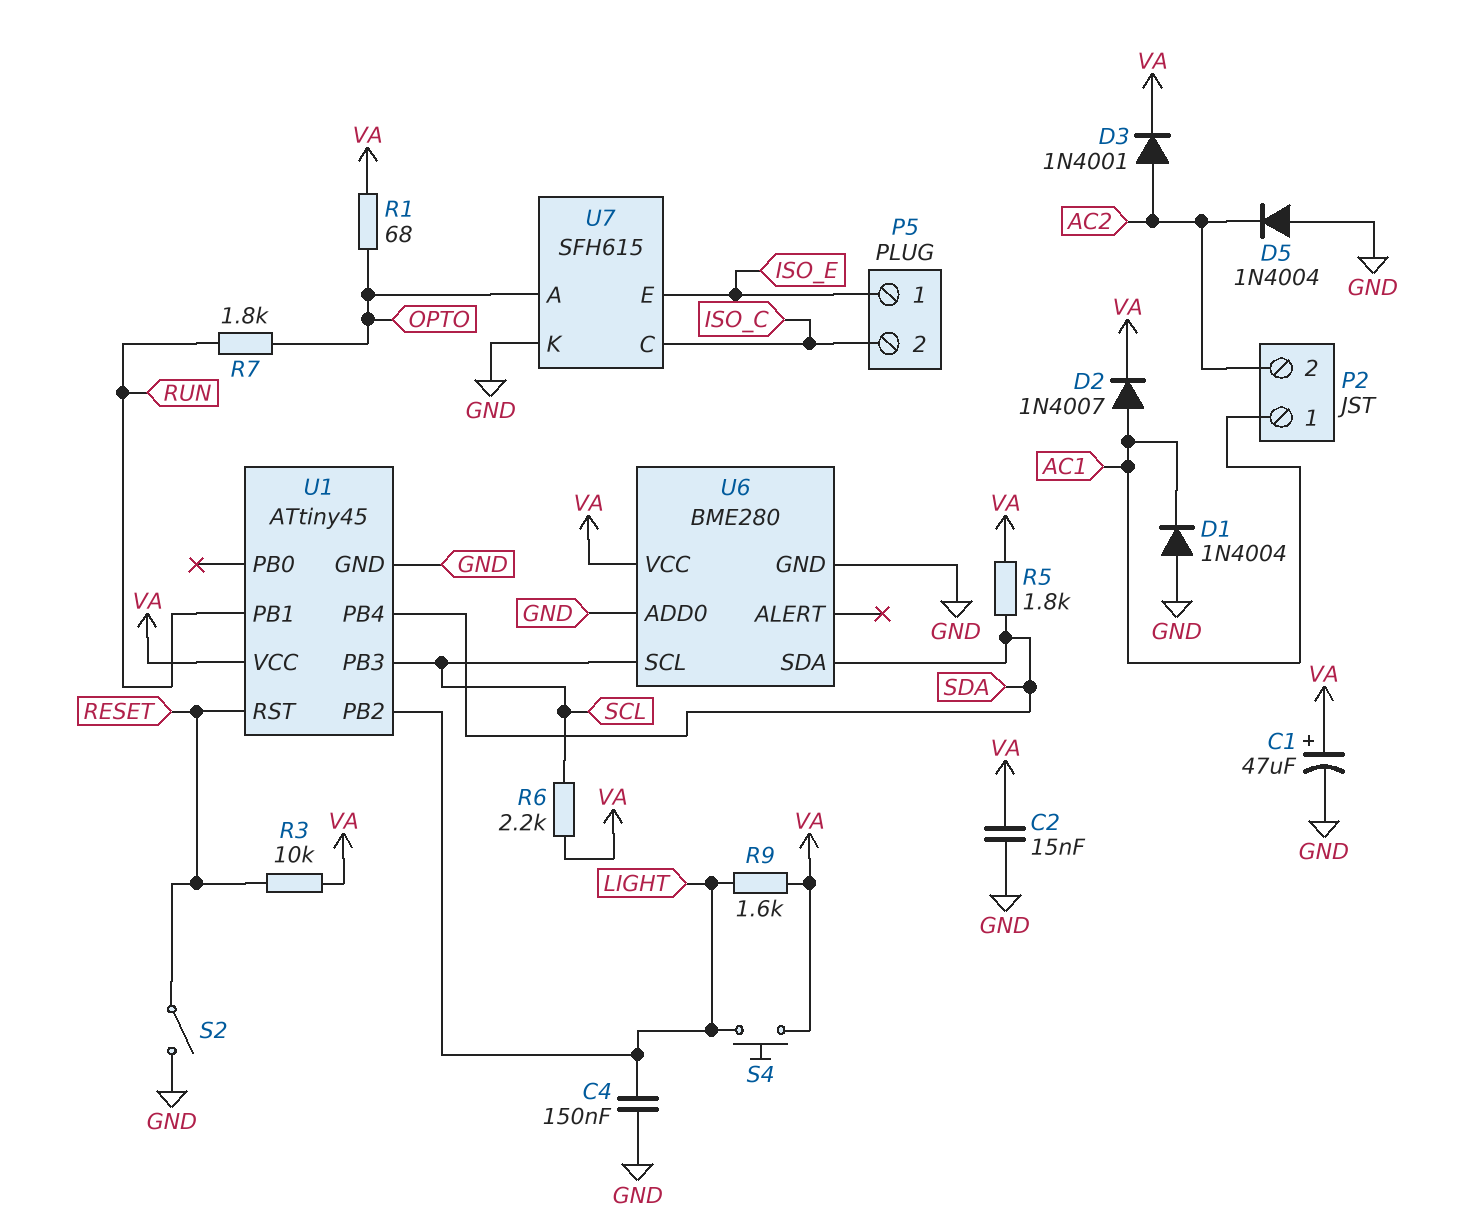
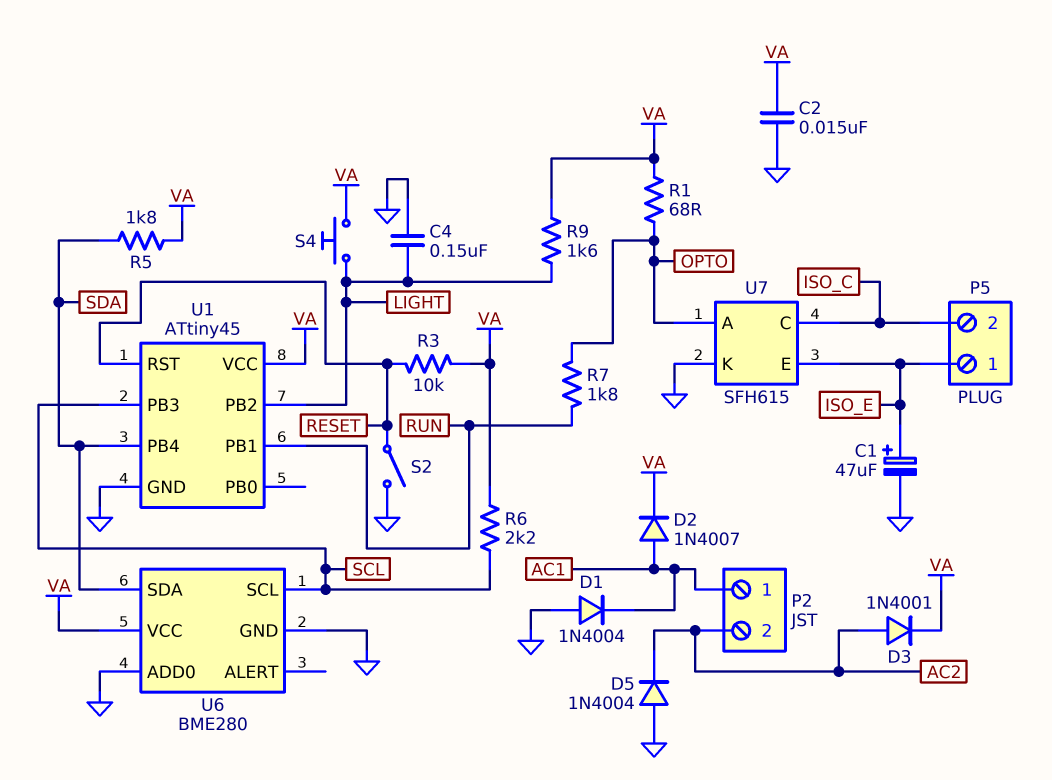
C1: 47uF (plus VA, minus GND) -> 47uF (plus ISO_E, minus GND)

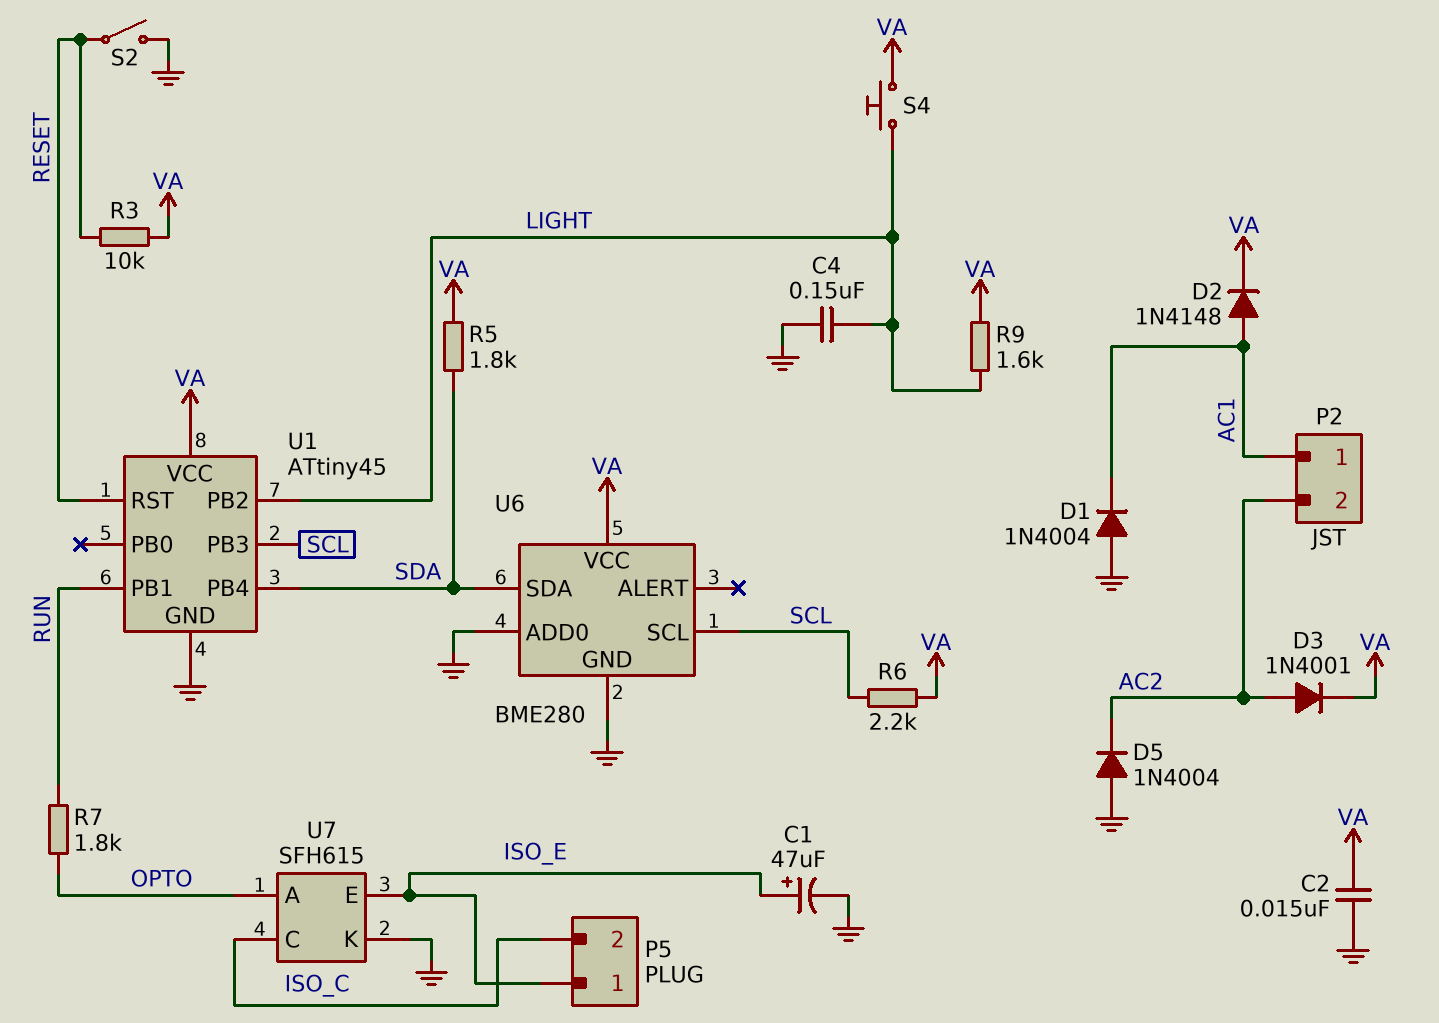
D2: diode 1N4007 (A AC1, K VA) -> diode 1N4148 (A AC1, K VA)
R1: 68 (OPTO, VA) -> none

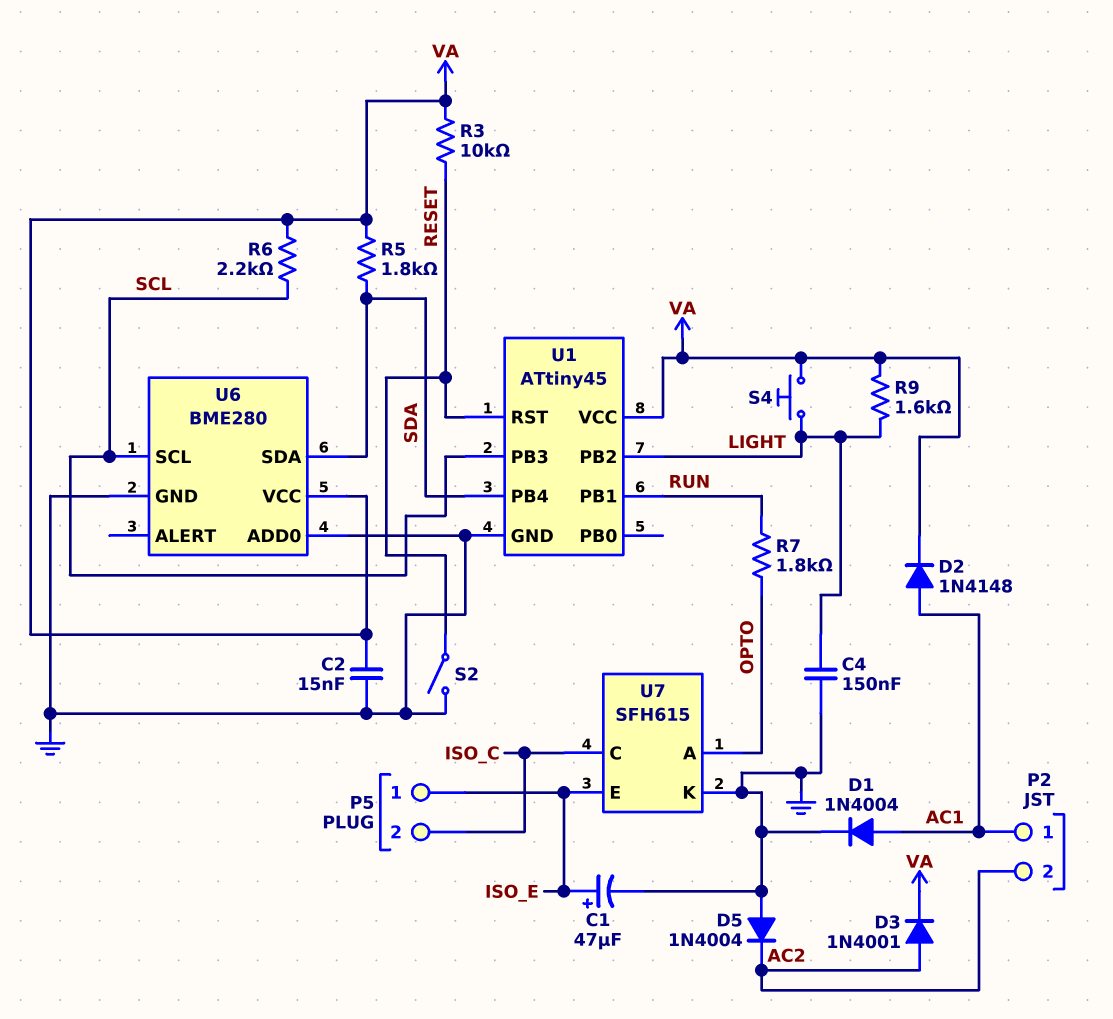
D1: diode 1N4004 (A GND, K AC1) -> diode 1N4004 (A AC1, K GND)

